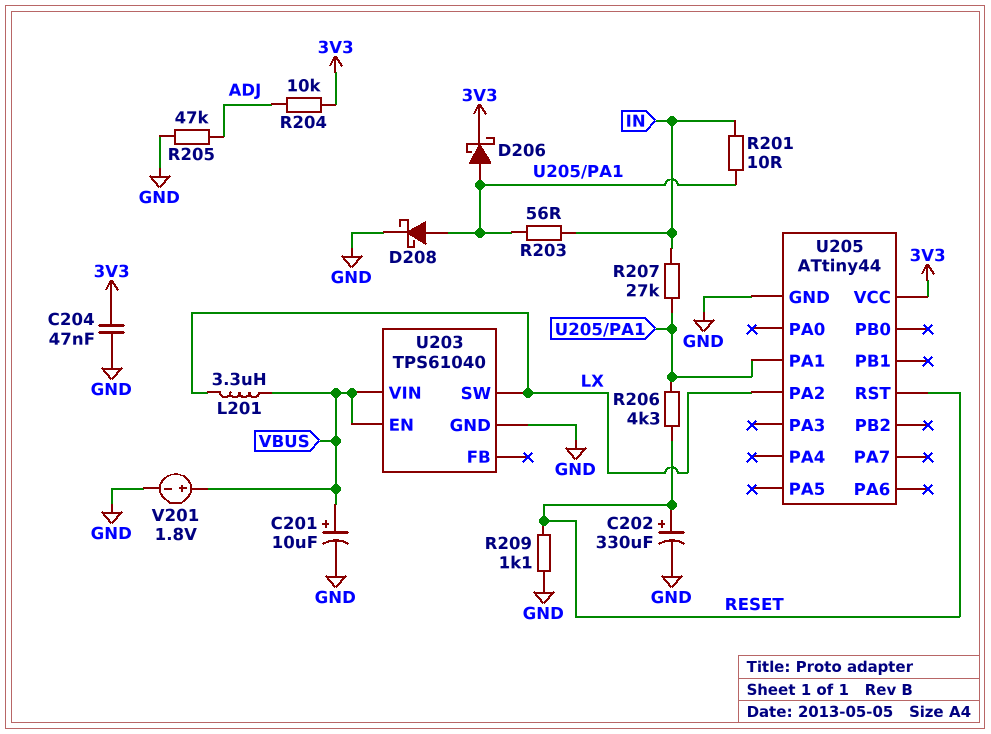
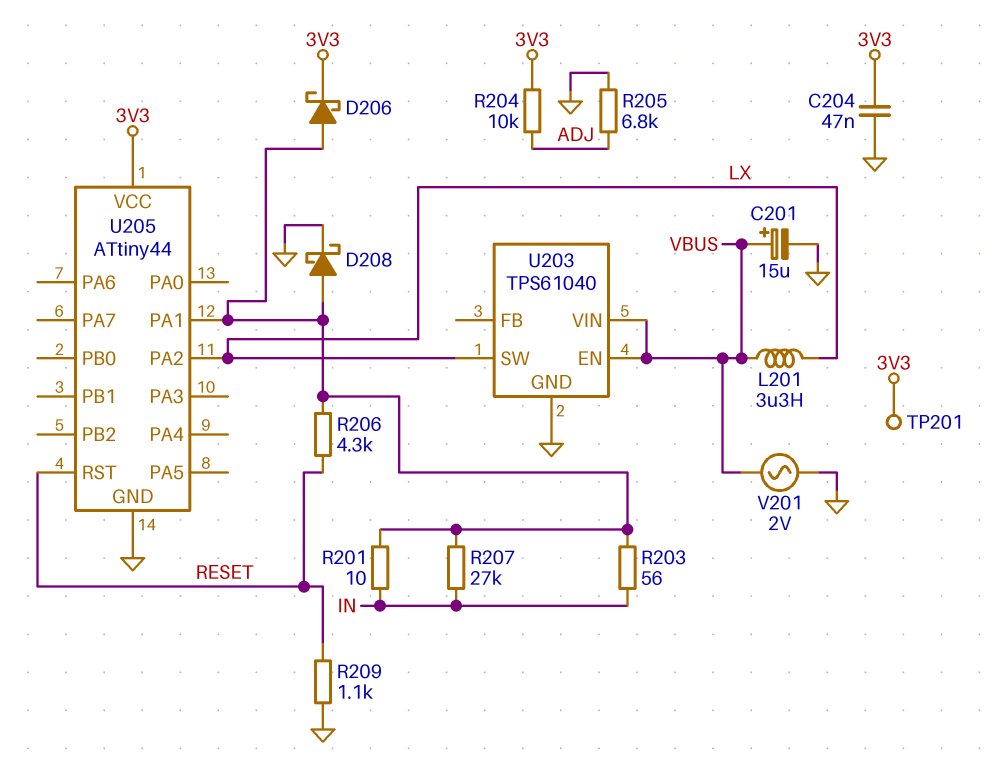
C201: 10uF (plus VBUS, minus GND) -> 15uF (plus VBUS, minus GND)
C202: 330uF (plus RESET, minus GND) -> none
R205: 47k (ADJ, GND) -> 6.8k (ADJ, GND)
TP201: none -> test point (3V3)
V201: 1.8V (plus VBUS, minus GND) -> AC 2V (GND, VBUS)

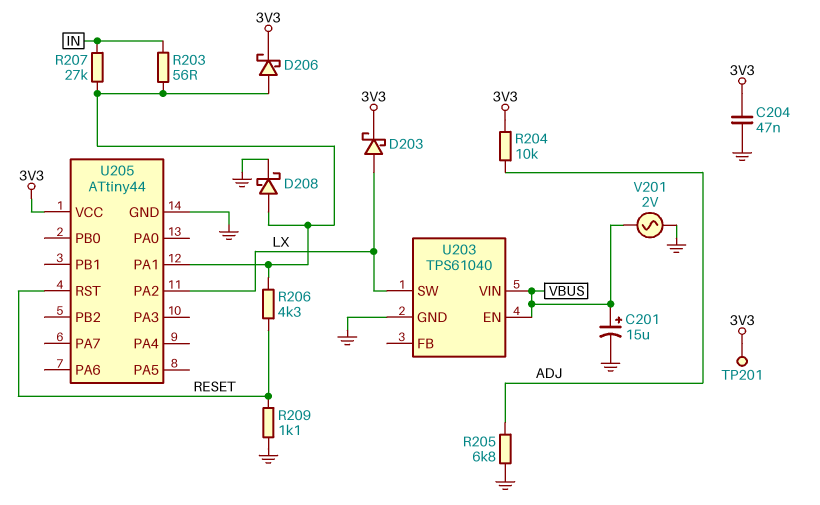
D203: none -> schottky (A LX, K 3V3)
L201: 3.3uH (LX, VBUS) -> none
R201: 10 (IN, U205/PA1) -> none

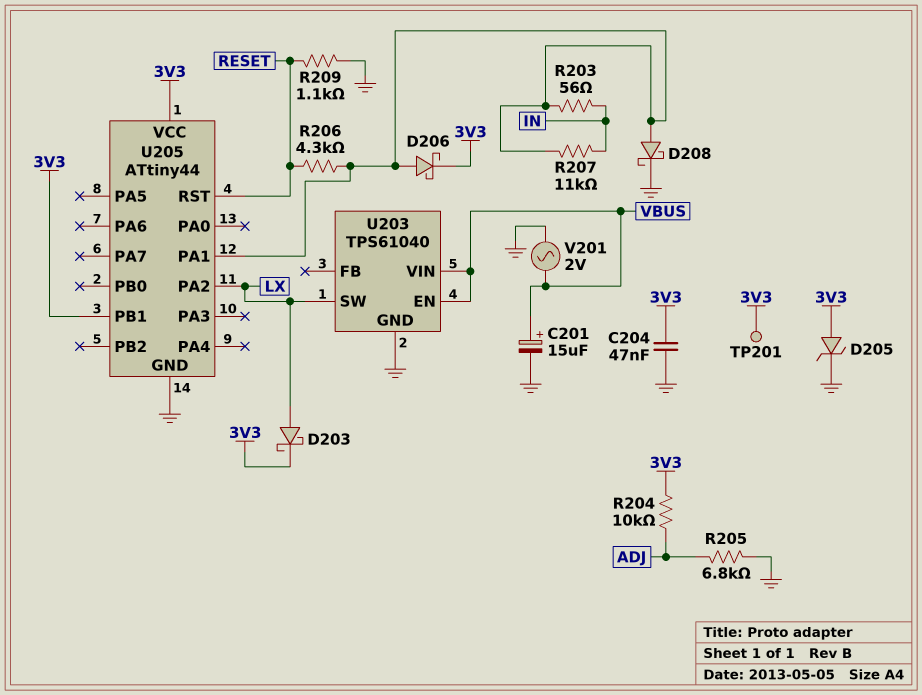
D205: none -> zener (A 3V3, K GND)
R207: 27k (IN, U205/PA1) -> 11k (IN, U205/PA1)
U205 pin PB1: none -> 3V3

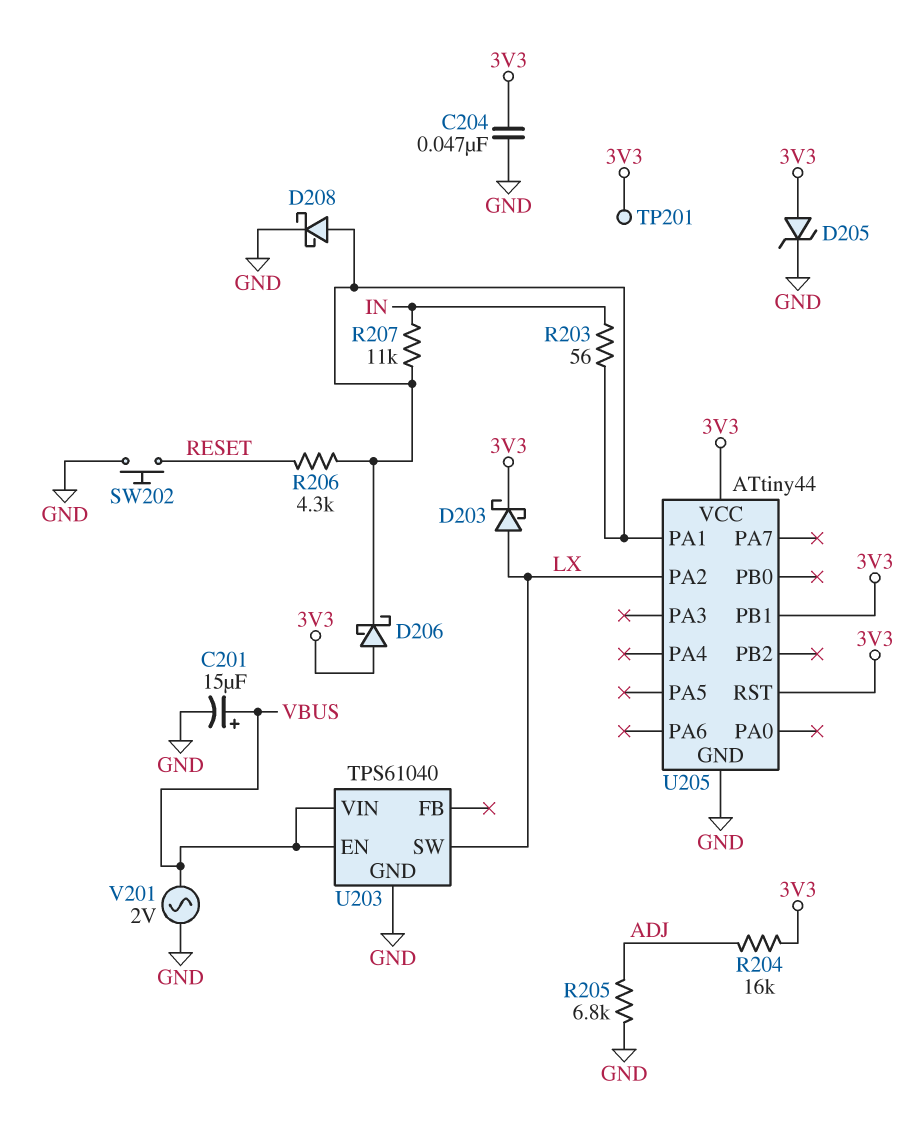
D206: schottky (A U205/PA1, K 3V3) -> schottky (A 3V3, K U205/PA1)
R204: 10k (3V3, ADJ) -> 16k (3V3, ADJ)
R209: 1.1k (GND, RESET) -> none
SW202: none -> button (GND, RESET)
U205 pin RST: RESET -> 3V3

